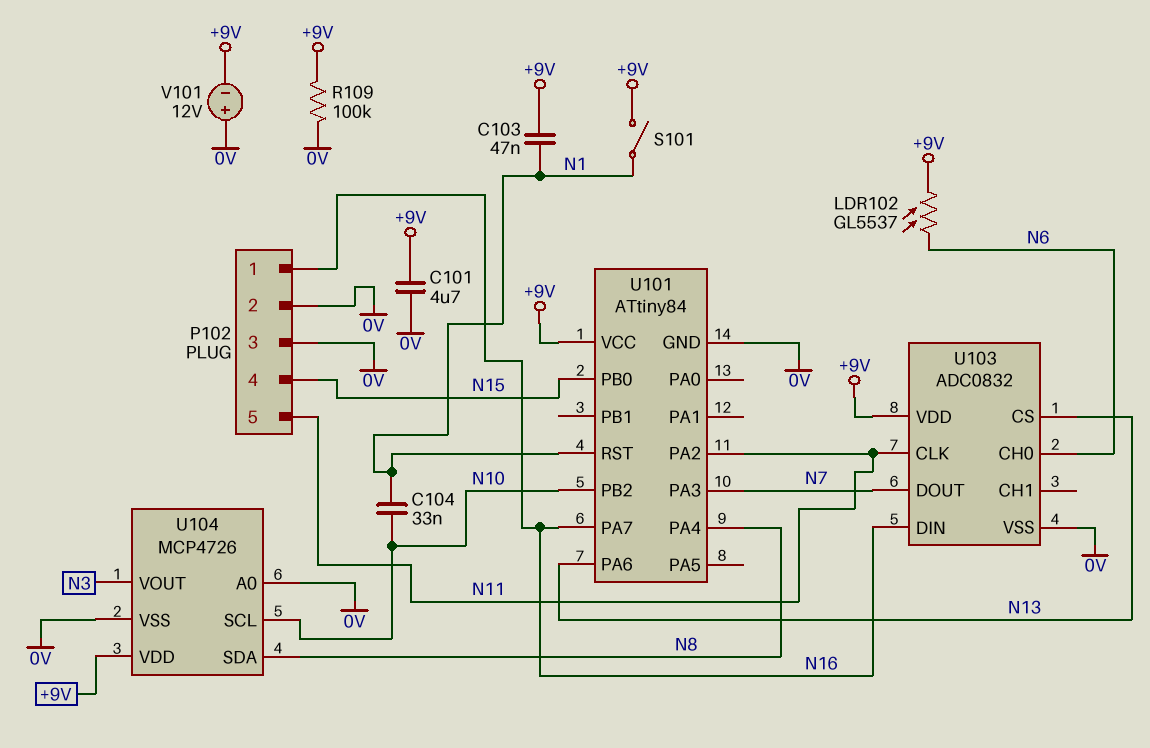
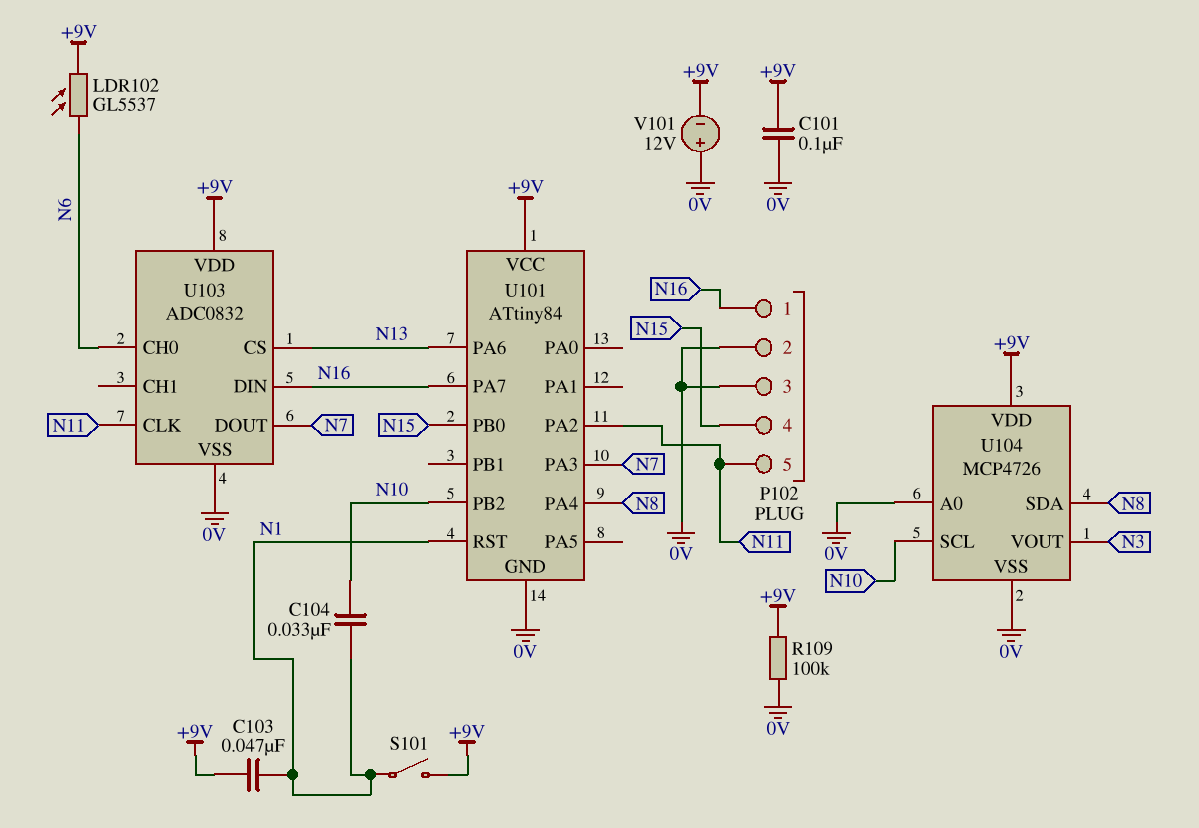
C101: 4.7uF (+9V, 0V) -> 100nF (+9V, 0V)

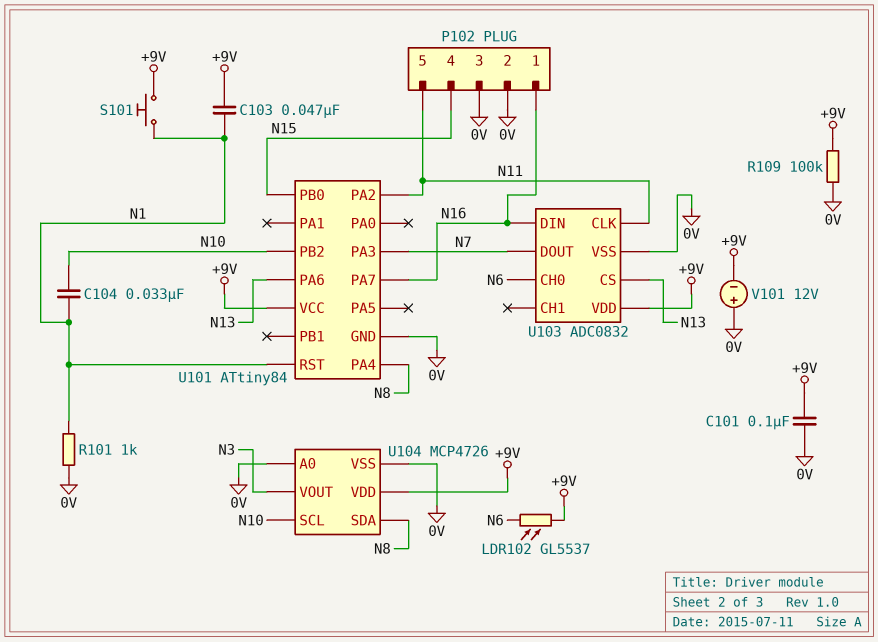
R101: none -> 1k (0V, N1)
S101: switch (+9V, N1) -> button (+9V, N1)

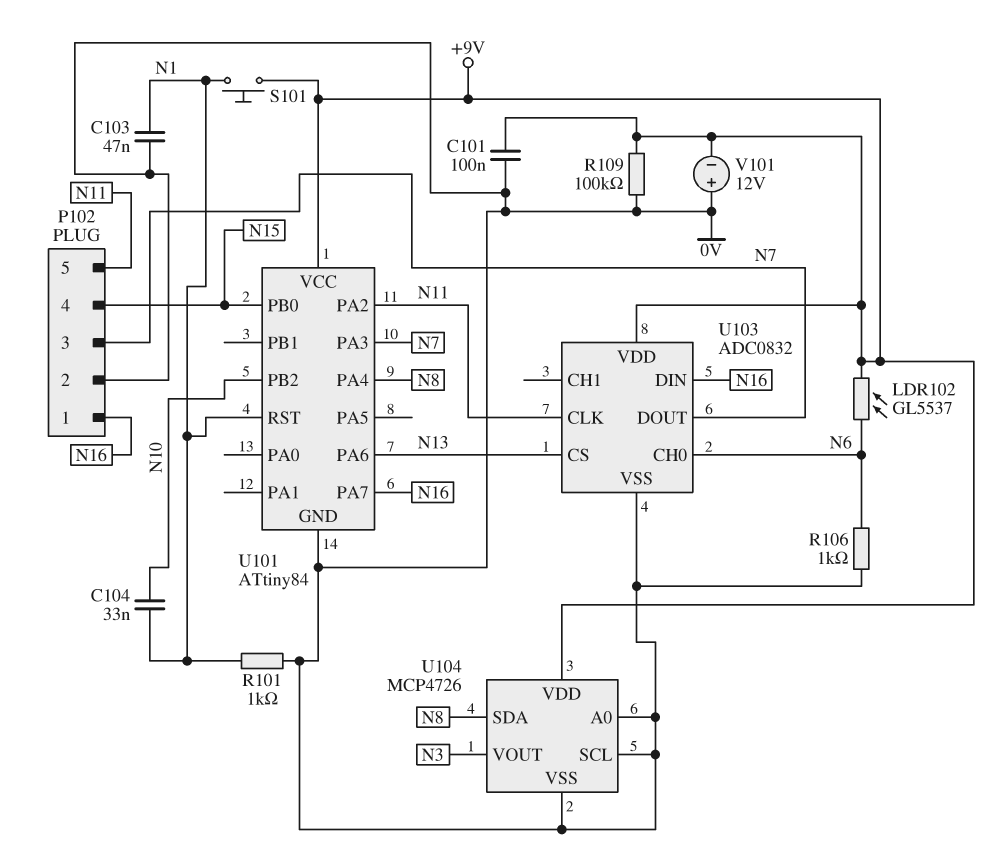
C103: 47nF (+9V, N1) -> 47nF (0V, N1)
P102 pin 3: 0V -> N7
R106: none -> 1k (0V, N6)
U104 pin SCL: N10 -> 0V

